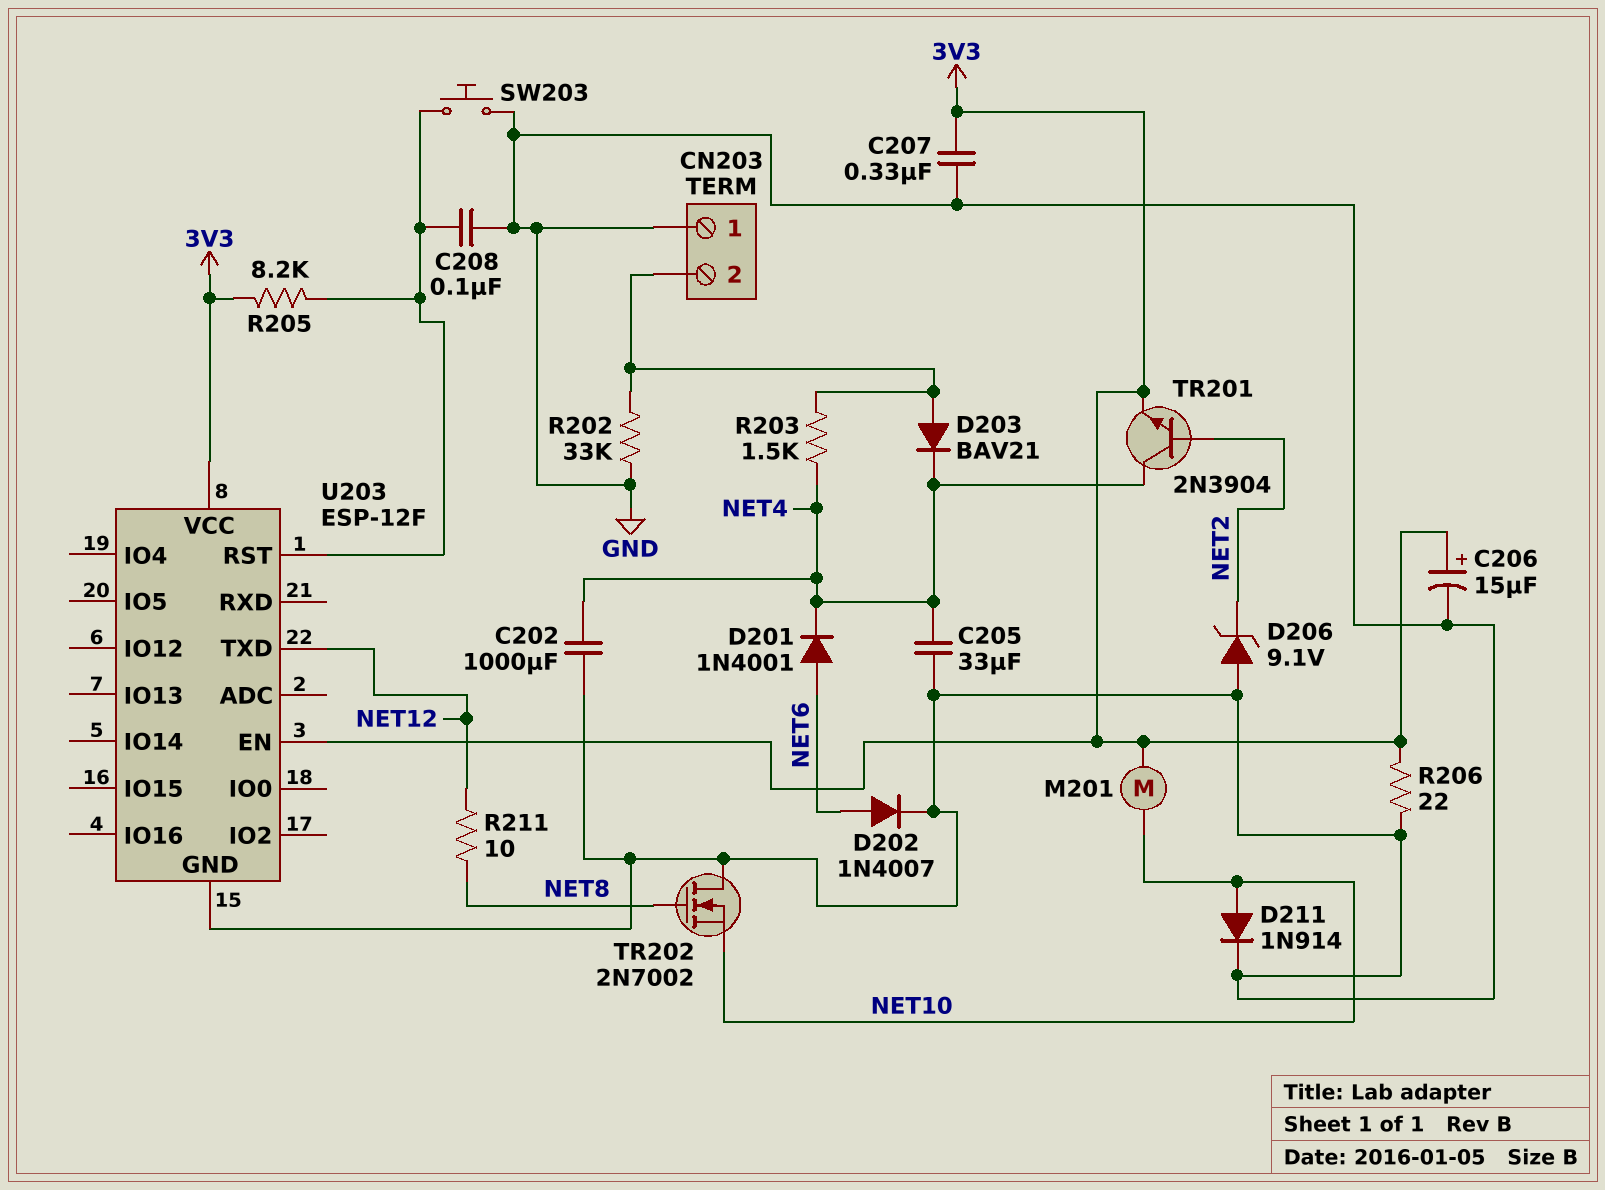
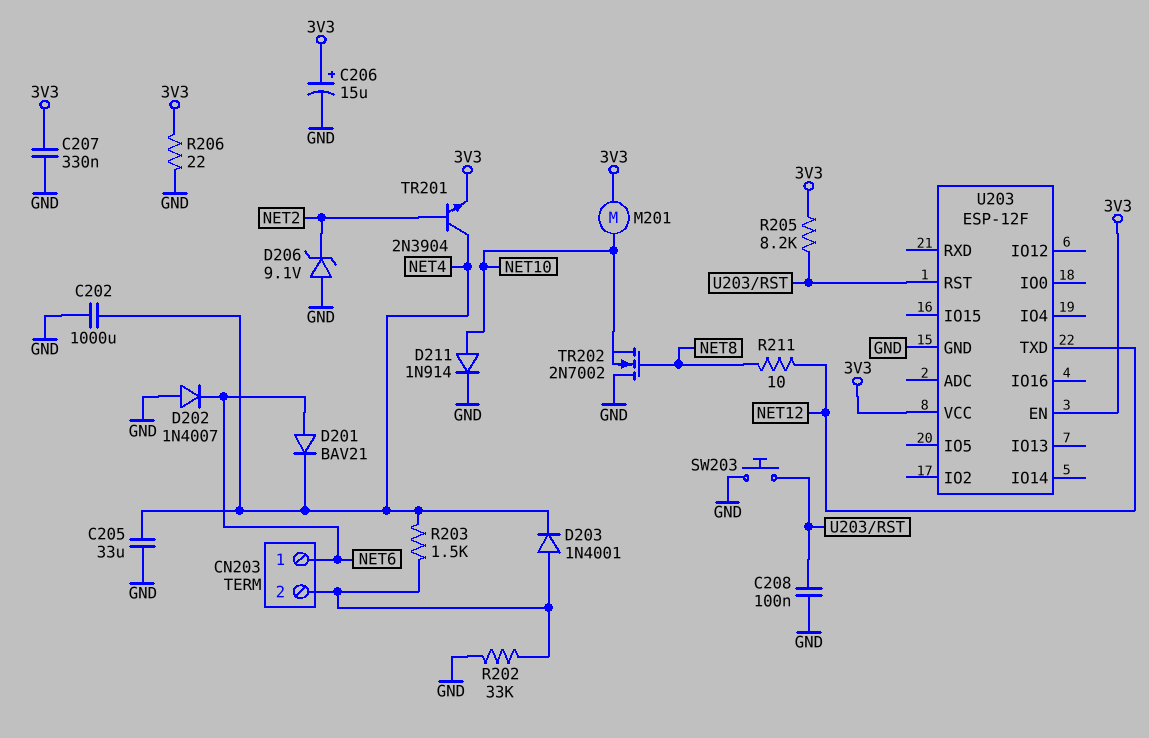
CN203 pin 1: GND -> NET6
D201: diode 1N4001 (A NET6, K NET4) -> diode BAV21 (A NET6, K NET4)
D202: diode 1N4007 (A NET6, K GND) -> diode 1N4007 (A GND, K NET6)
D203: diode BAV21 (A CN203/2, K NET4) -> diode 1N4001 (A CN203/2, K NET4)

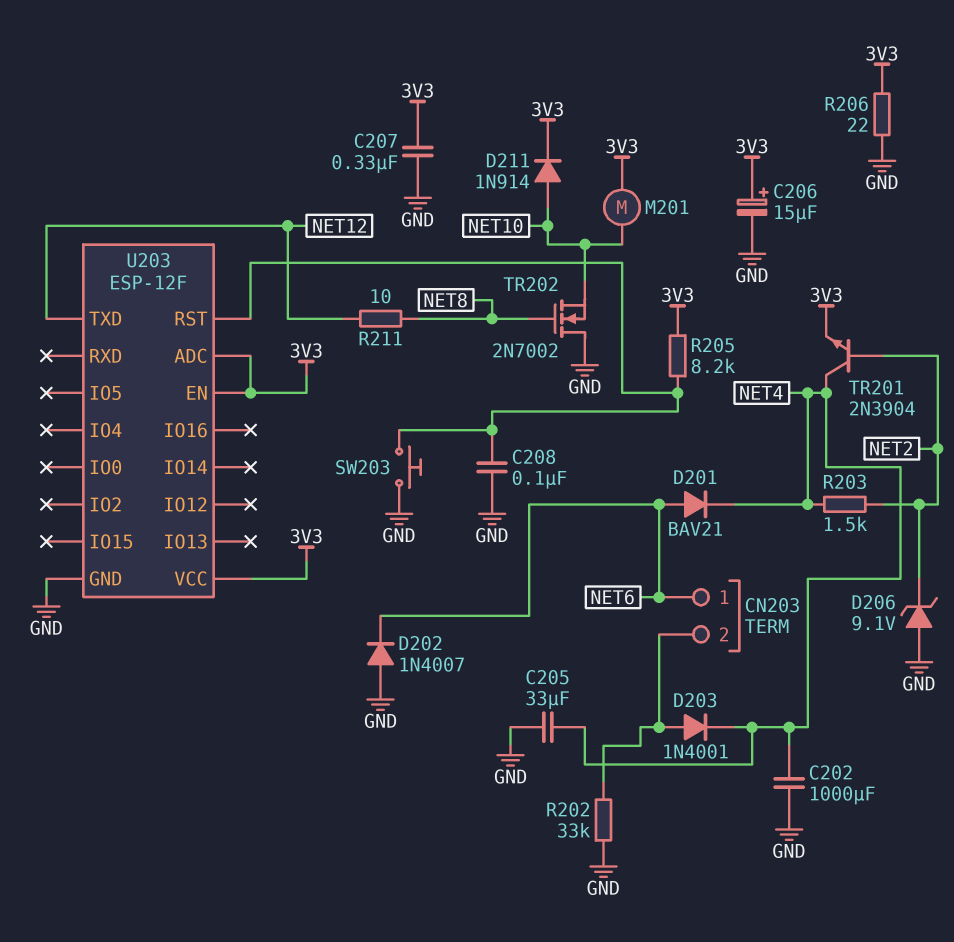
D211: diode 1N914 (A NET10, K GND) -> diode 1N914 (A NET10, K 3V3)
R203: 1.5k (CN203/2, NET4) -> 1.5k (NET2, NET4)
U203 pin ADC: none -> 3V3

